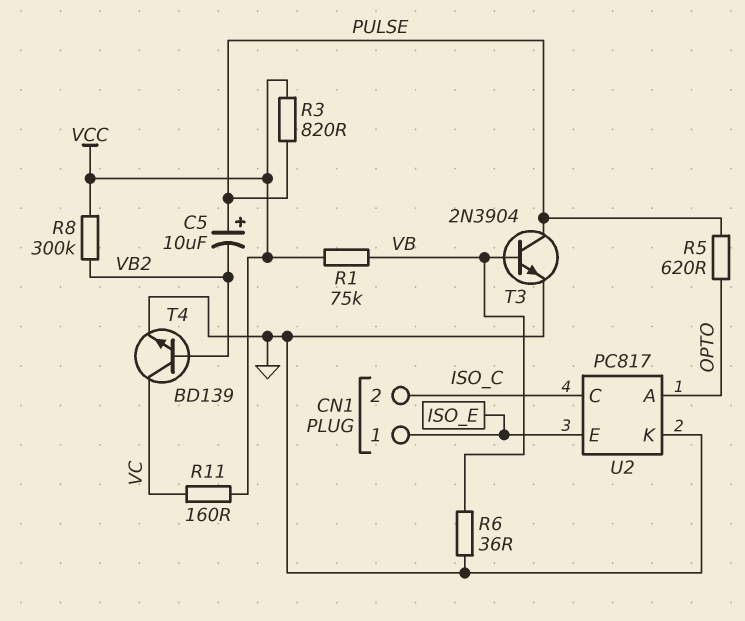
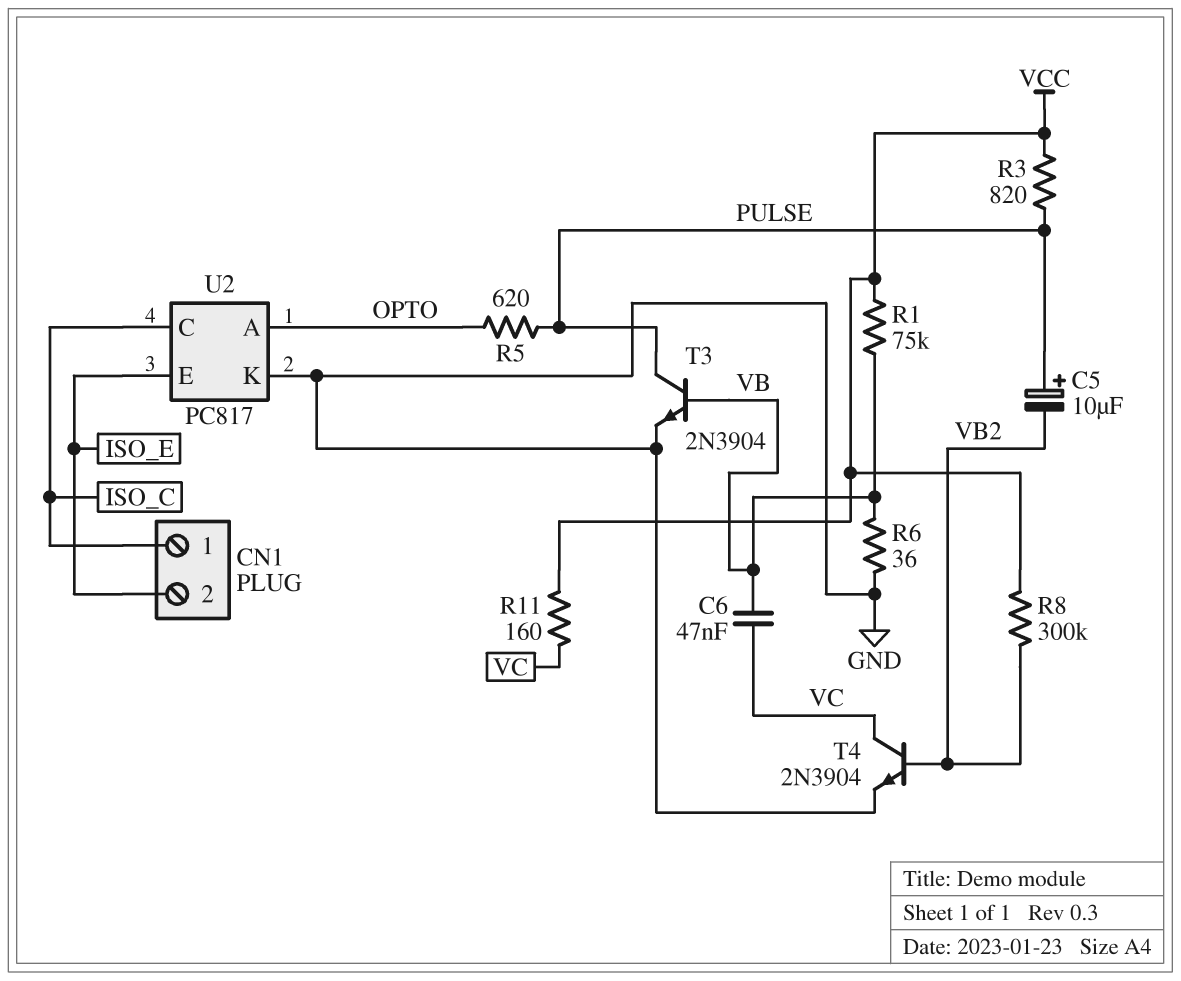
C6: none -> 47nF (VB, VC)
CN1 pin 1: ISO_E -> ISO_C
CN1 pin 2: ISO_C -> ISO_E
T4: NPN BD139 (B VB2, C VC, E GND) -> NPN 2N3904 (B VB2, C VC, E GND)

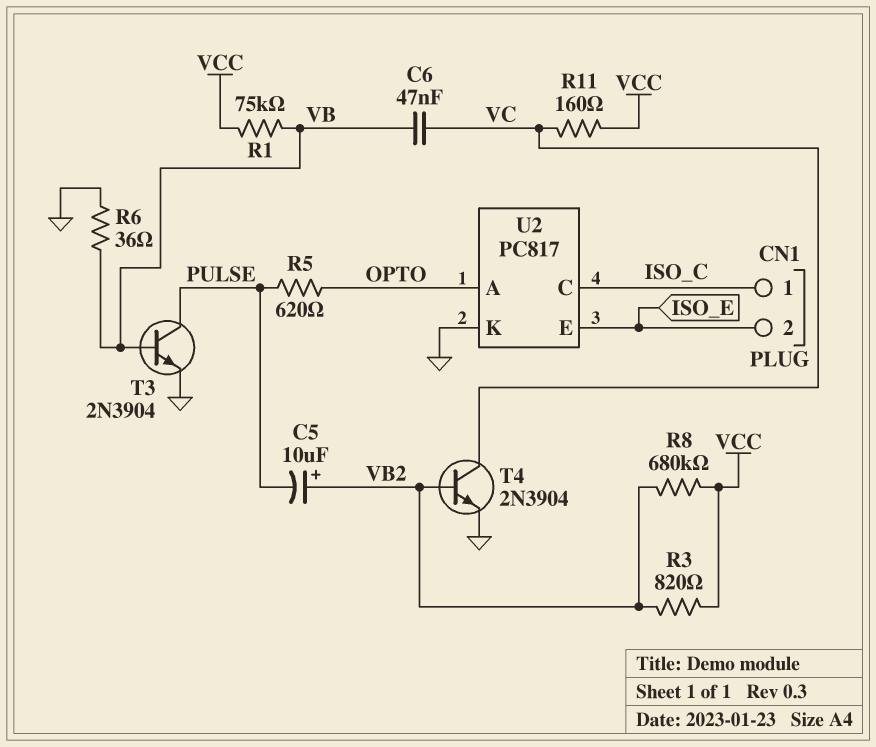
C5: 10uF (plus PULSE, minus VB2) -> 10uF (plus VB2, minus PULSE)
R3: 820 (PULSE, VCC) -> 820 (VB2, VCC)
R8: 300k (VB2, VCC) -> 680k (VB2, VCC)

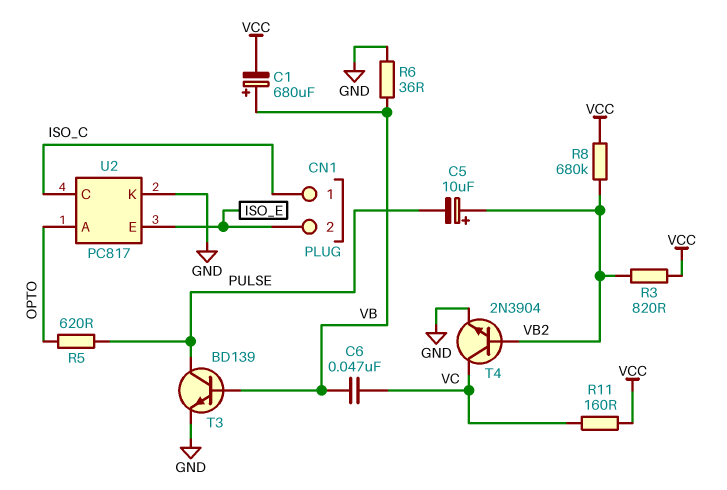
C1: none -> 680uF (plus VB, minus VCC)
R1: 75k (VB, VCC) -> none
T3: NPN 2N3904 (B VB, C PULSE, E GND) -> NPN BD139 (B VB, C PULSE, E GND)

